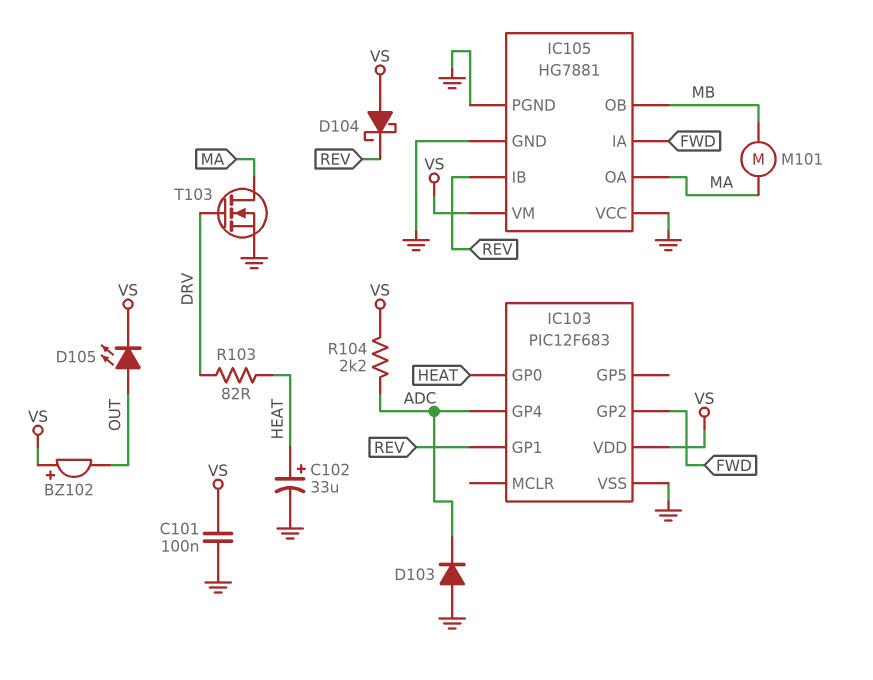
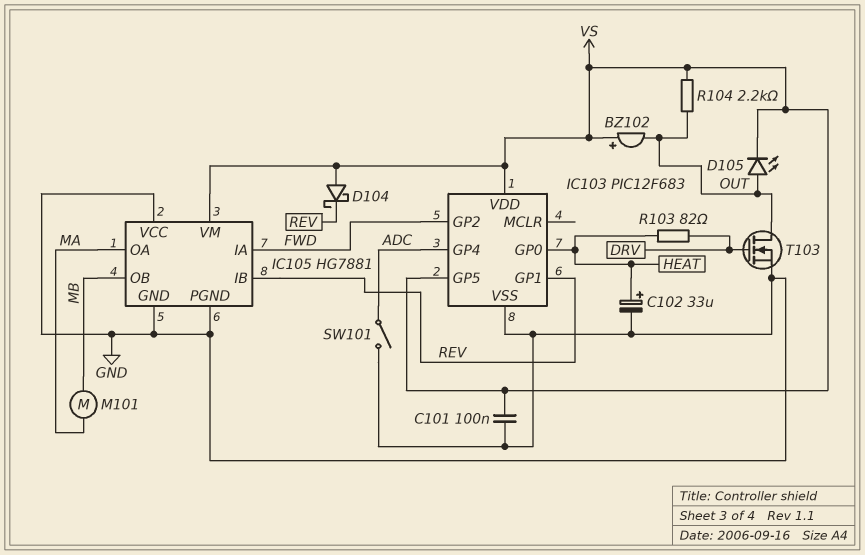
D103: diode (A GND, K ADC) -> none
IC103 pin GP5: none -> VS
R104: 2.2k (ADC, VS) -> 2.2k (OUT, VS)
SW101: none -> switch (ADC, GND)
T103: NMOS (G DRV, D MA, S GND) -> NMOS (G DRV, D OUT, S GND)

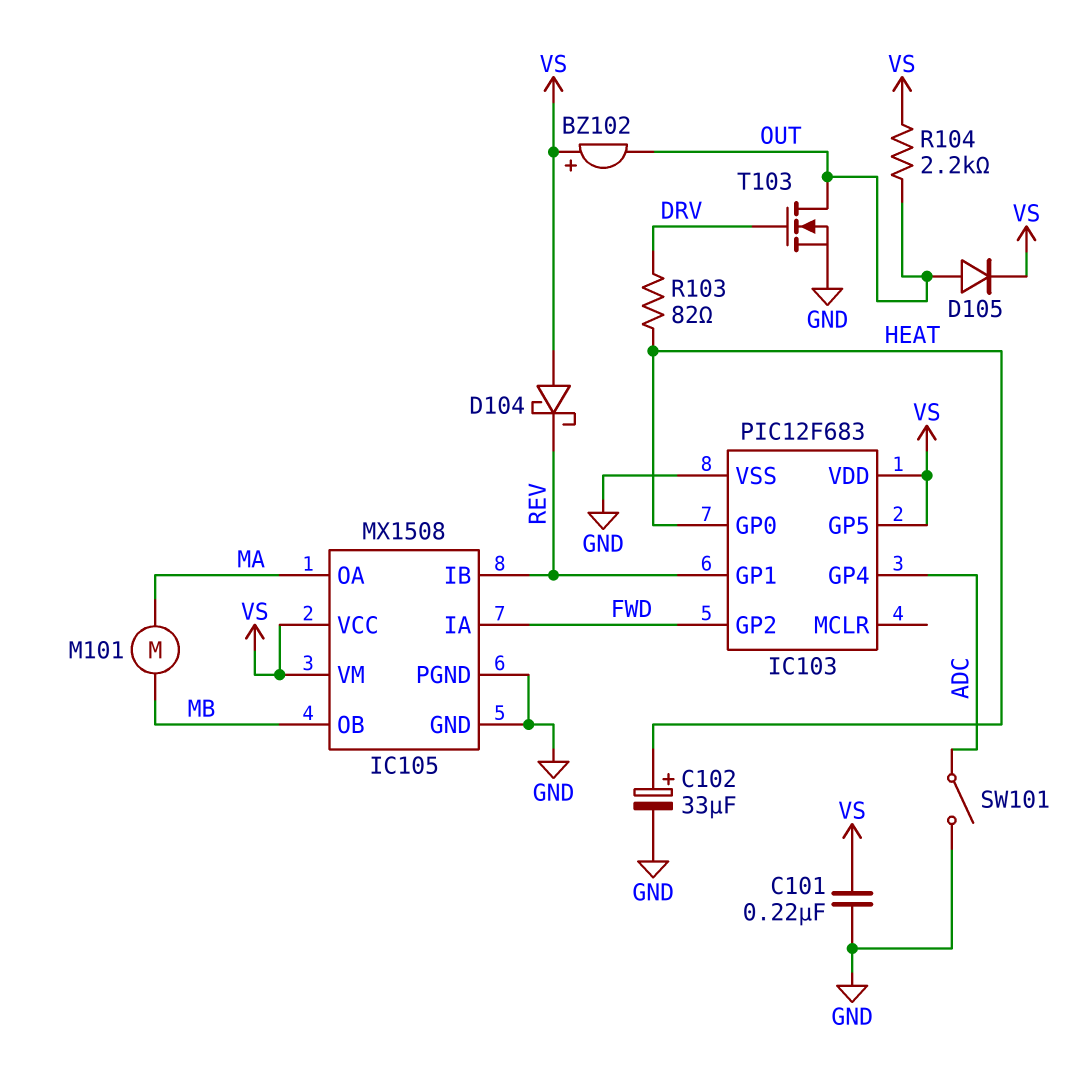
C101: 100nF (GND, VS) -> 220nF (GND, VS)
D105: LED (A OUT, K VS) -> diode (A OUT, K VS)
IC105: HG7881 -> MX1508
IC105 pin VCC: GND -> VS

